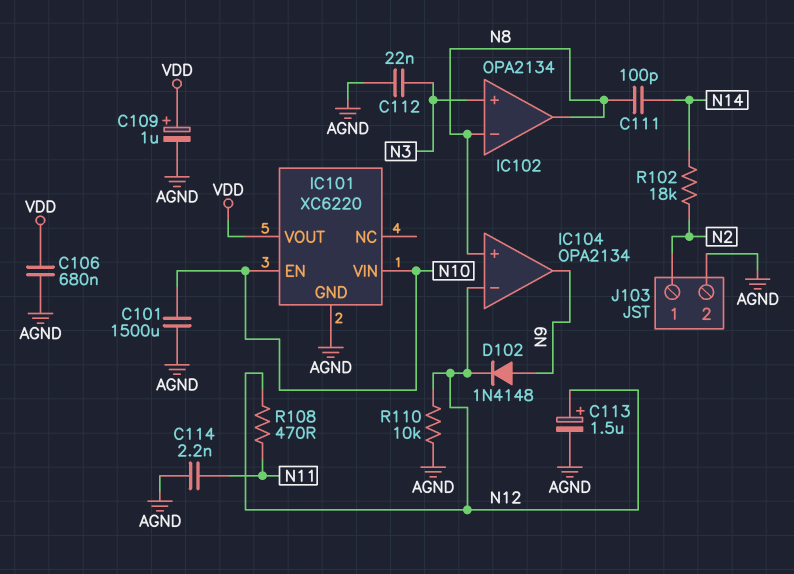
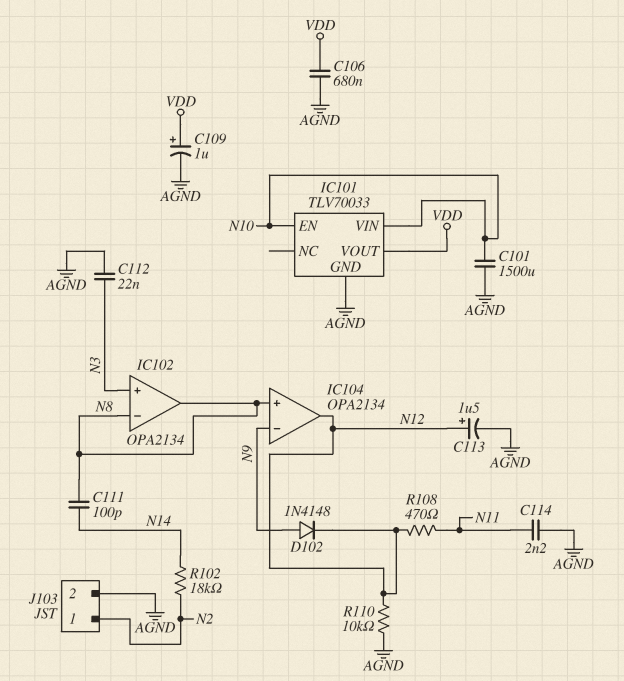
IC101: XC6220 -> TLV70033
IC104 pin in-: N12 -> N9
IC104 pin out: N9 -> N12

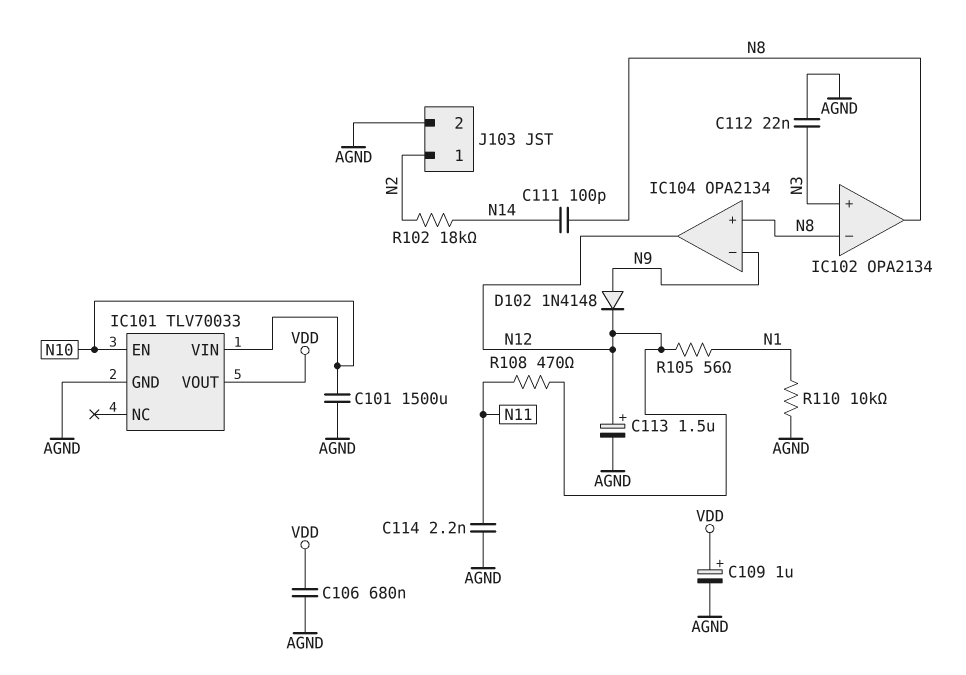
R105: none -> 56 (N1, N12)
R110: 10k (AGND, N12) -> 10k (AGND, N1)

